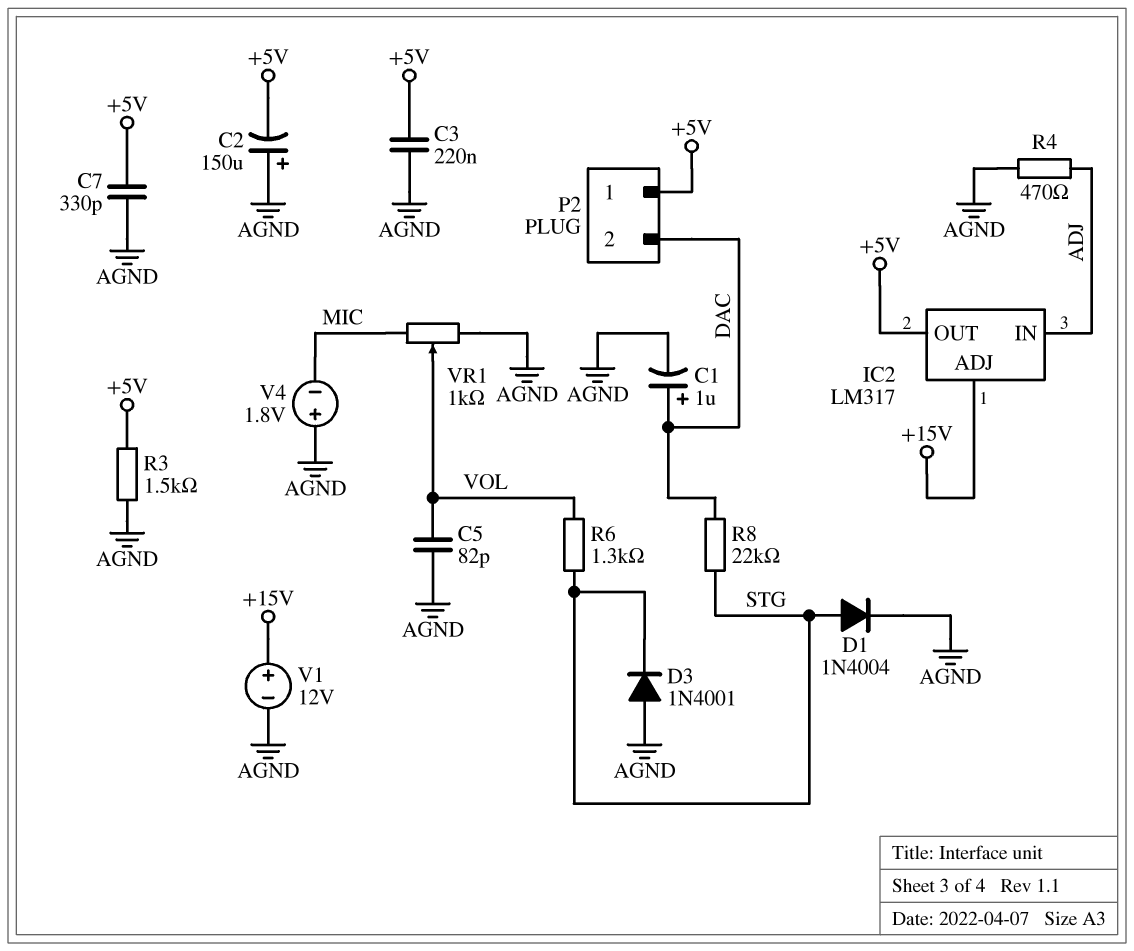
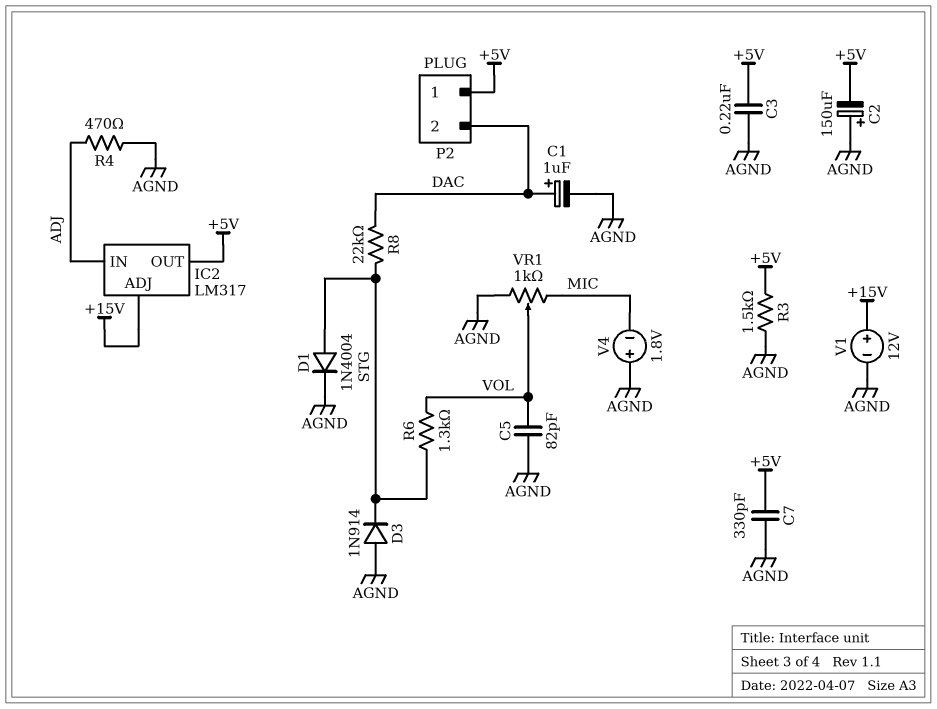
D3: diode 1N4001 (A AGND, K STG) -> diode 1N914 (A AGND, K STG)

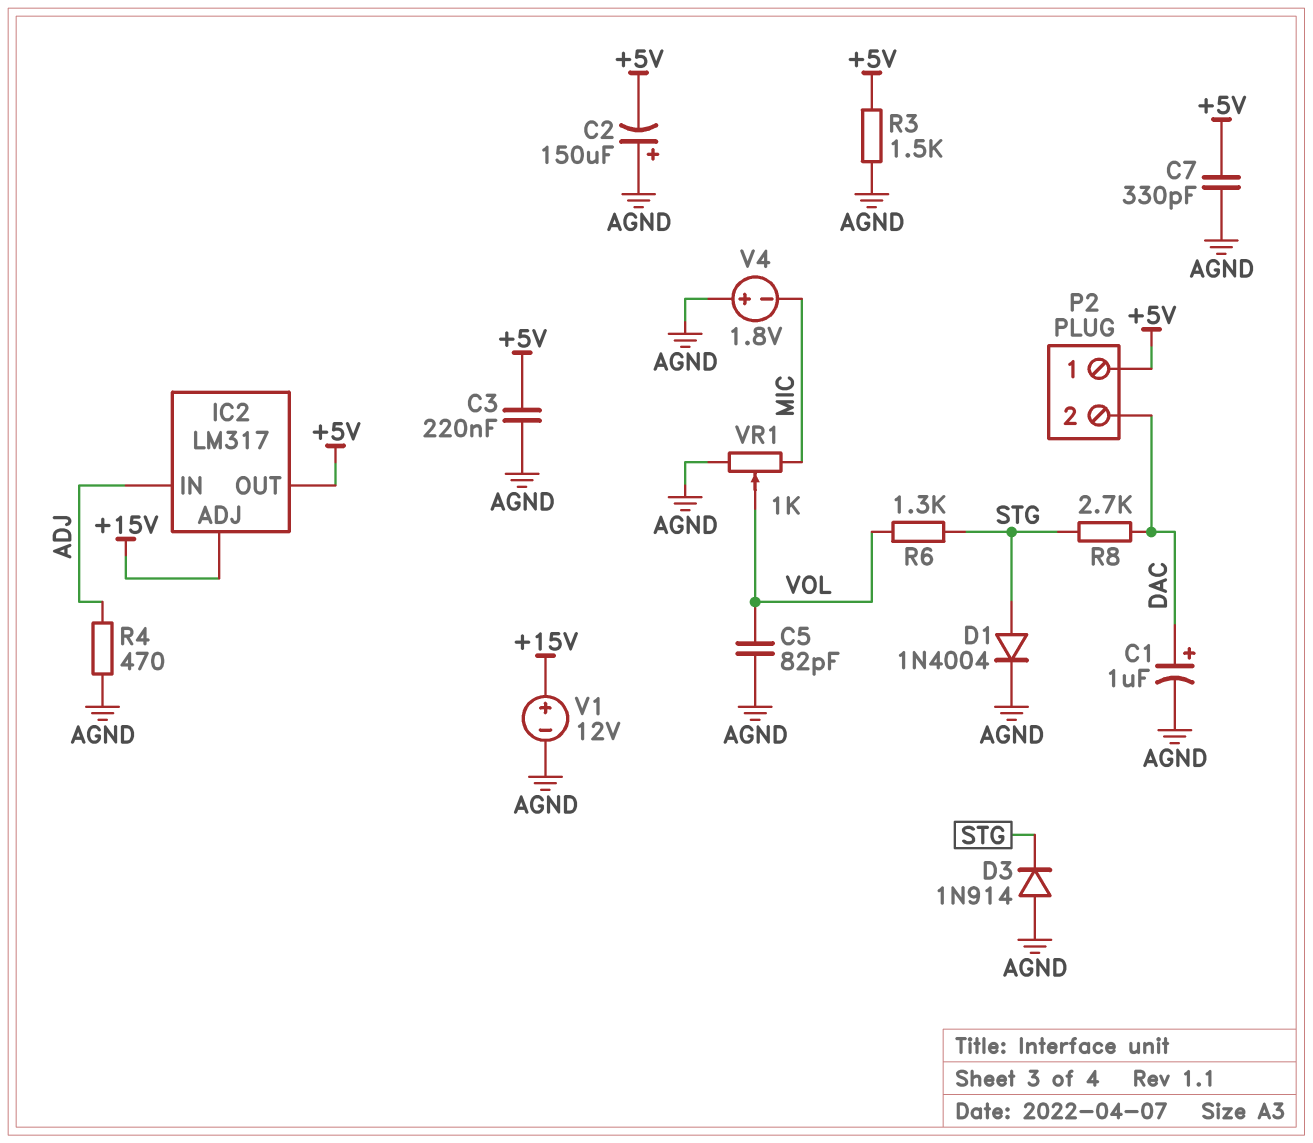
R8: 22k (DAC, STG) -> 2.7k (DAC, STG)

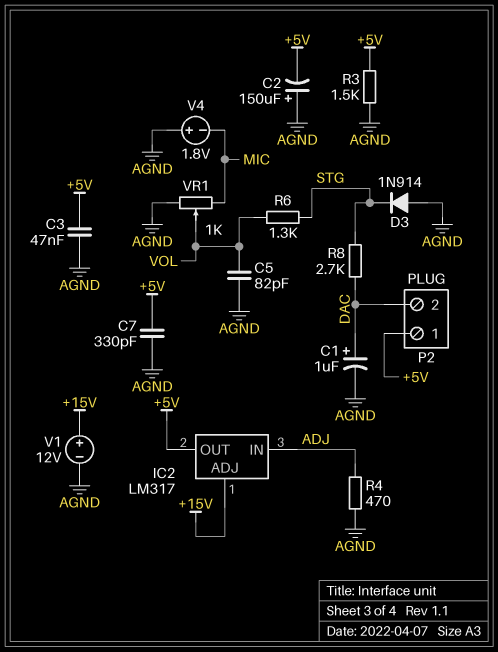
C3: 220nF (+5V, AGND) -> 47nF (+5V, AGND)
D1: diode 1N4004 (A STG, K AGND) -> none

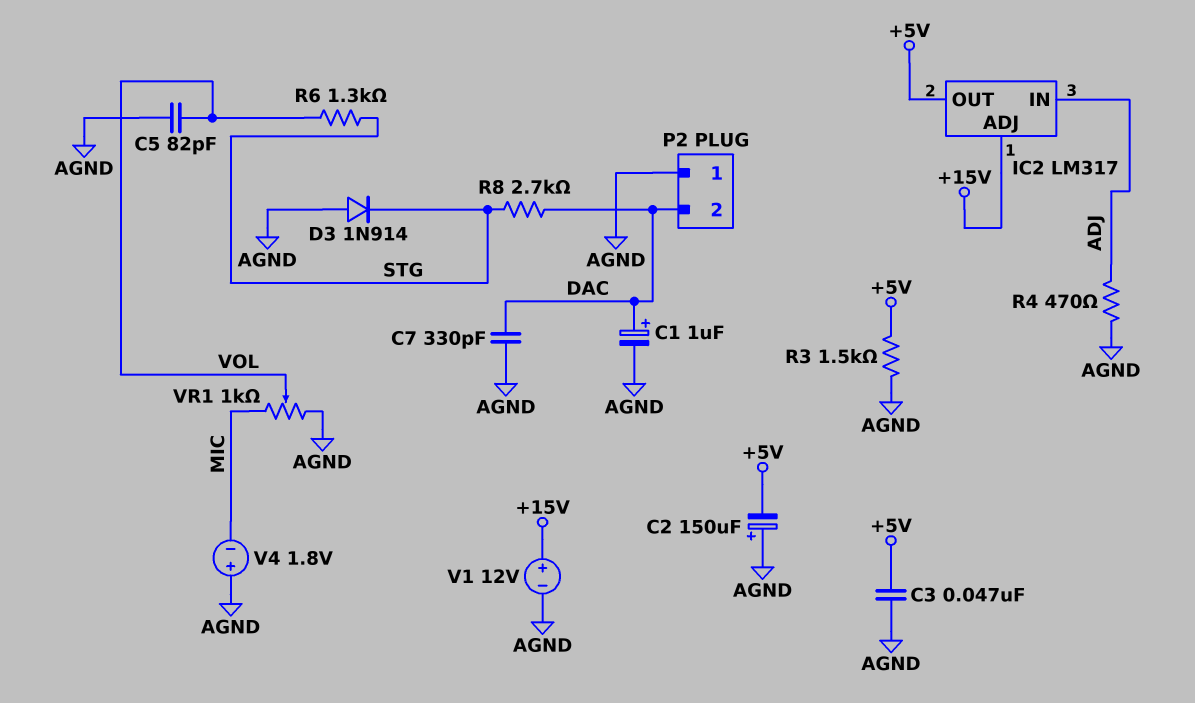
C7: 330pF (+5V, AGND) -> 330pF (AGND, DAC)
P2 pin 1: +5V -> AGND

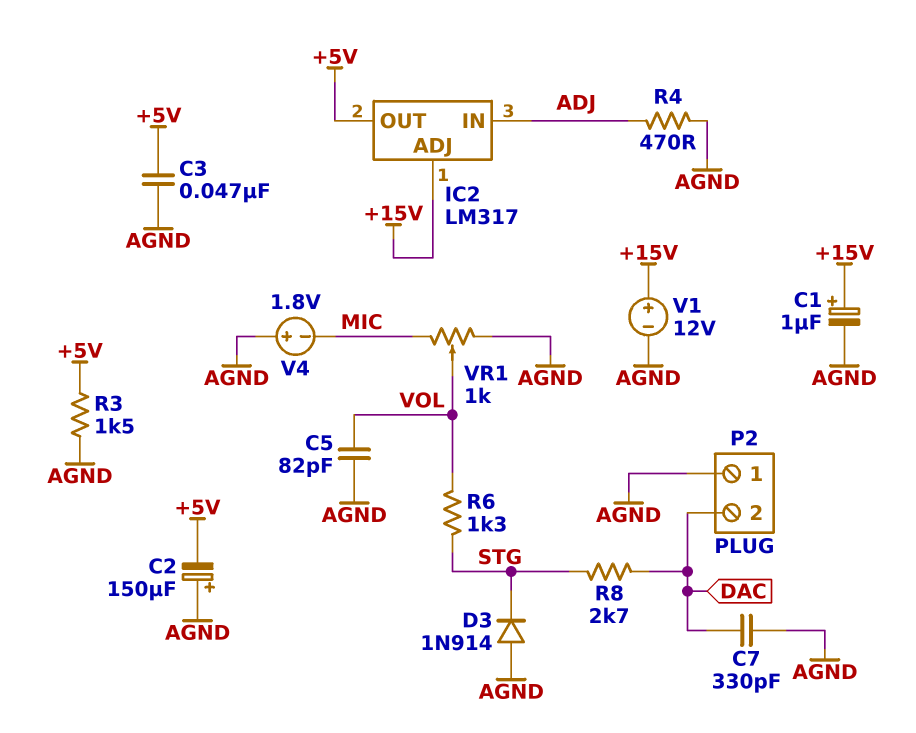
C1: 1uF (plus DAC, minus AGND) -> 1uF (plus +15V, minus AGND)

